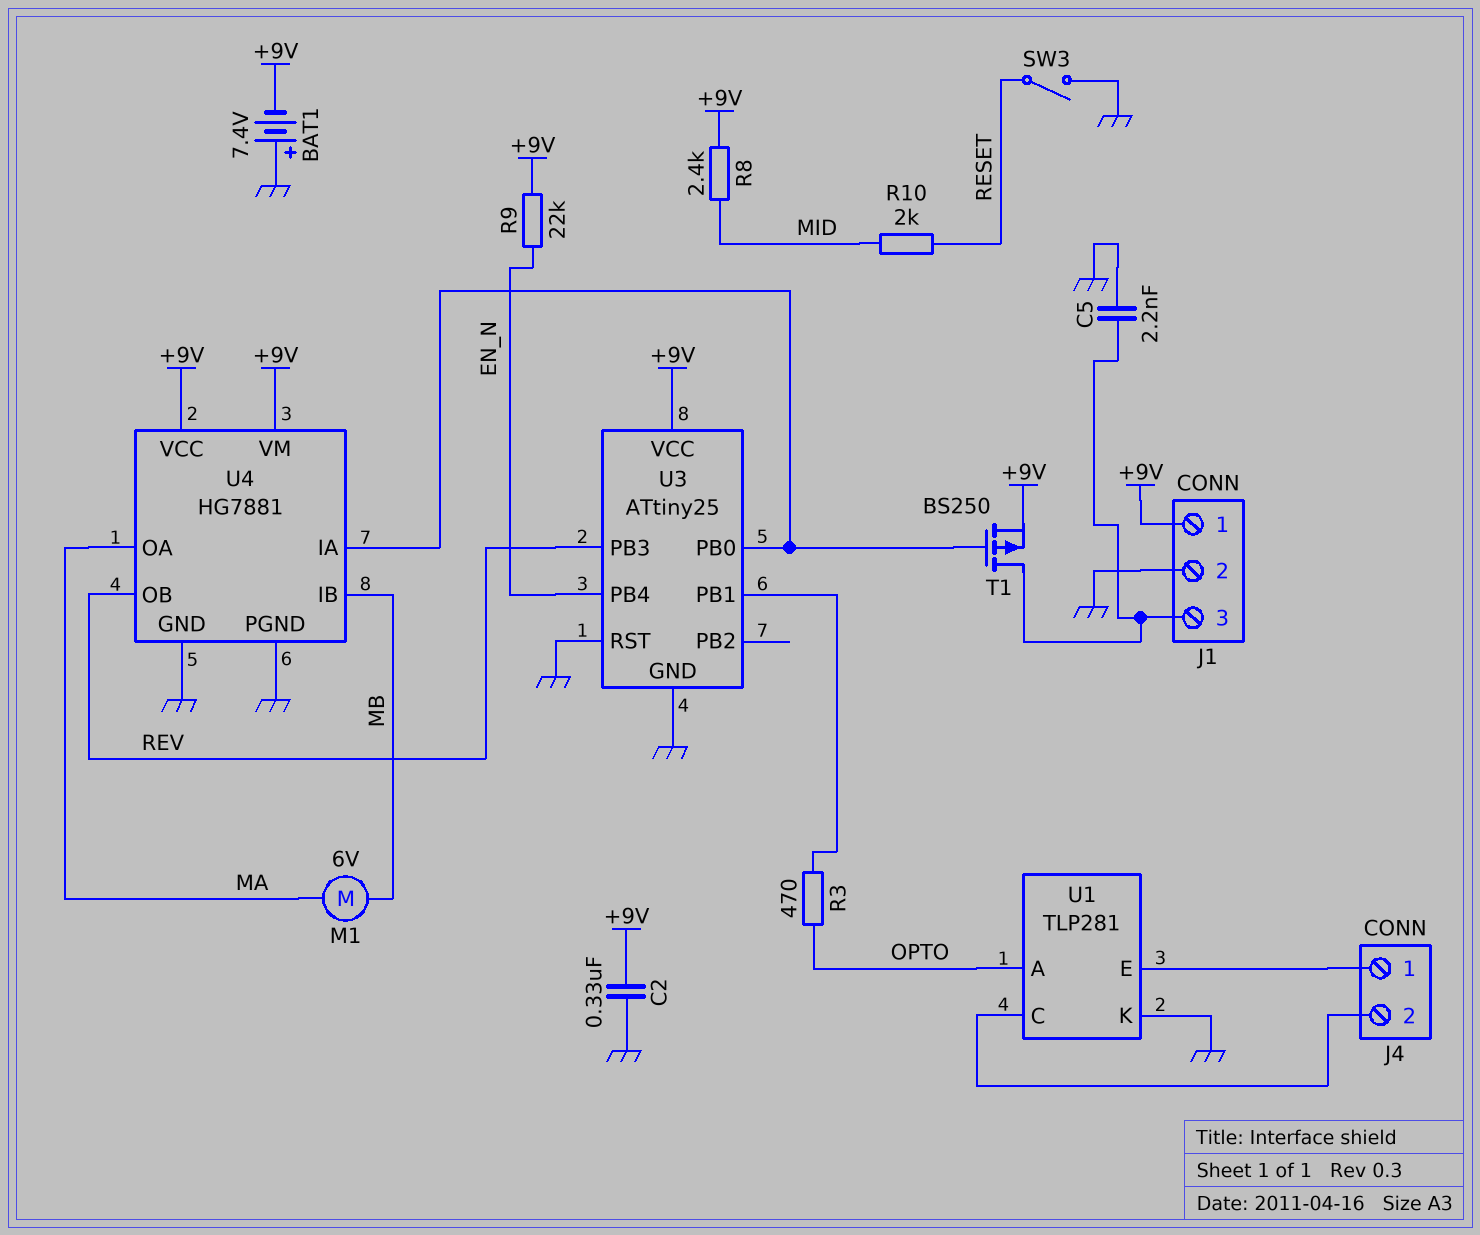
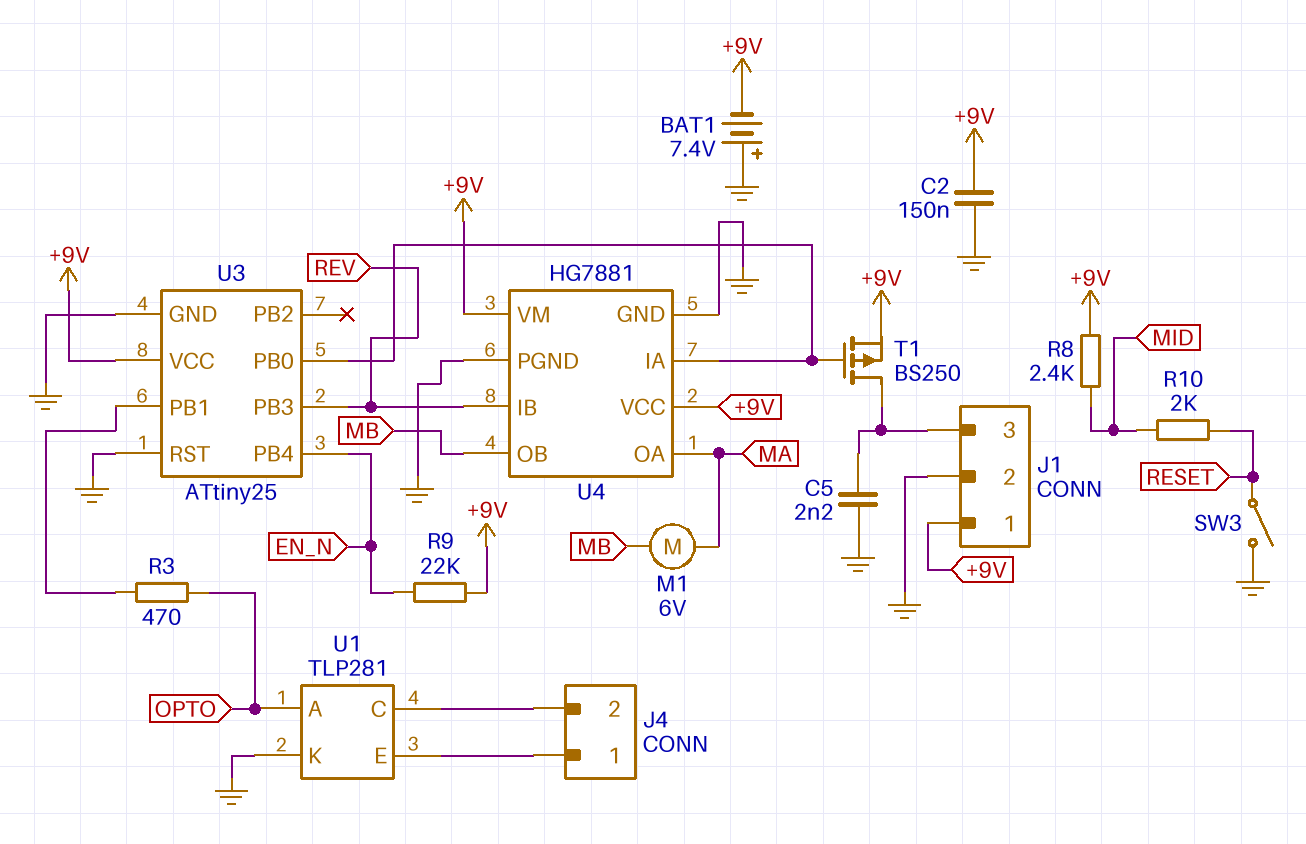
C2: 330nF (+9V, GND) -> 150nF (+9V, GND)
U4 pin IB: MB -> REV
U4 pin OB: REV -> MB

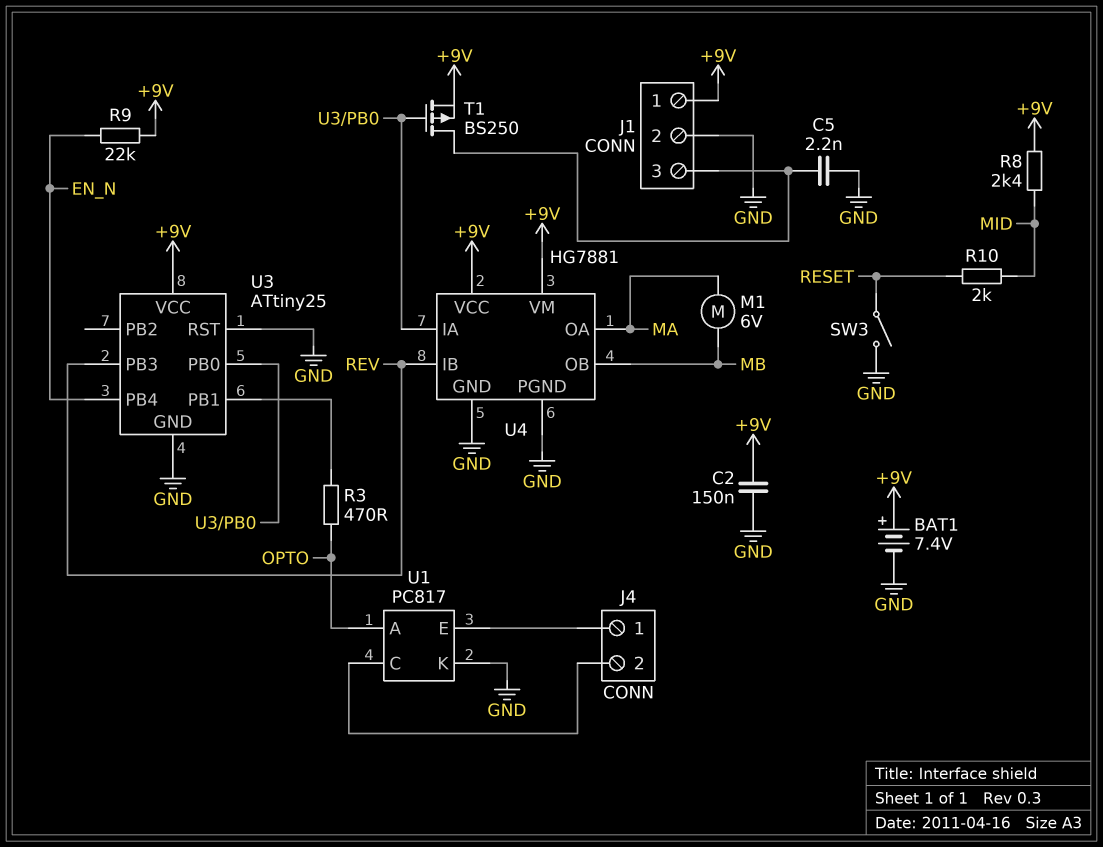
BAT1: 7.4V (plus GND, minus +9V) -> 7.4V (plus +9V, minus GND)
U1: TLP281 -> PC817

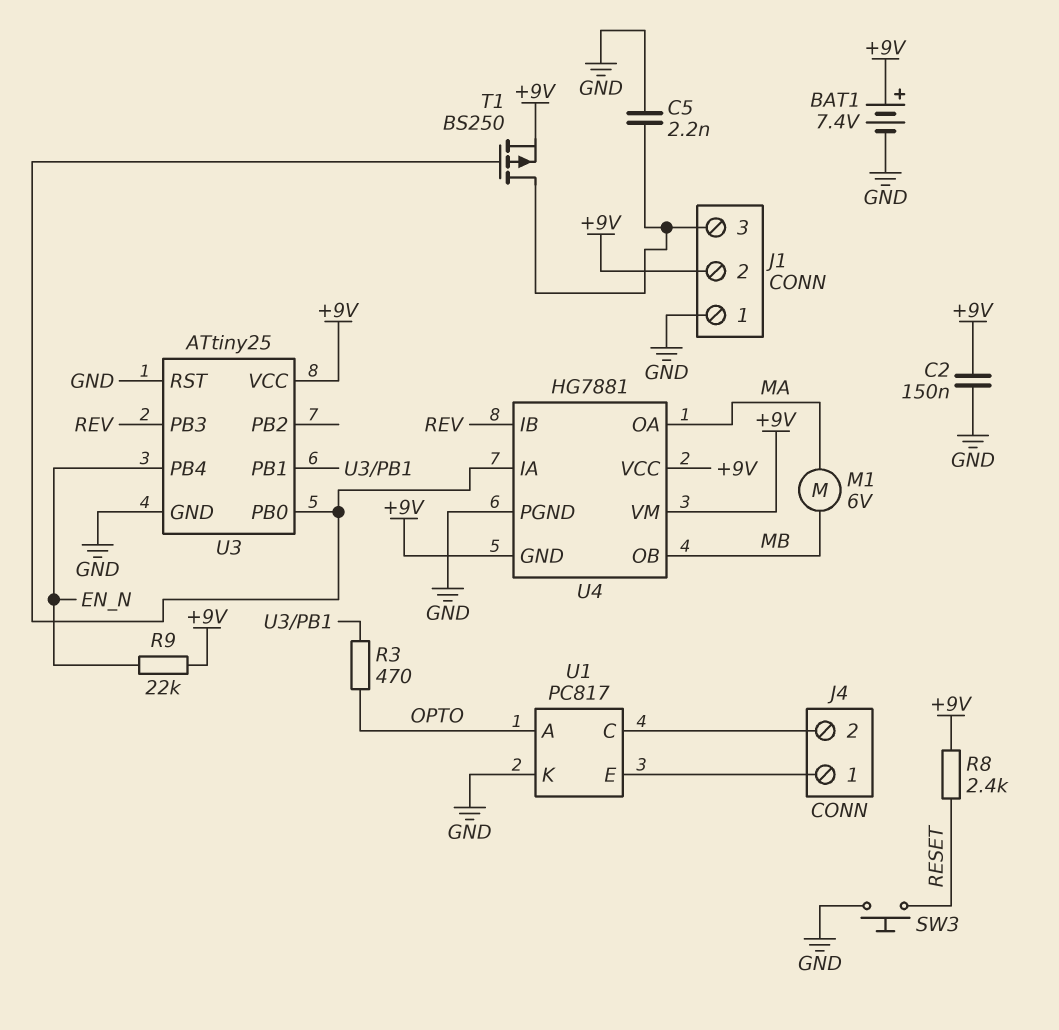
J1 pin 1: +9V -> GND
J1 pin 2: GND -> +9V
R8: 2.4k (+9V, MID) -> 2.4k (+9V, RESET)
R10: 2k (MID, RESET) -> none
SW3: switch (GND, RESET) -> button (GND, RESET)
U4 pin GND: GND -> +9V

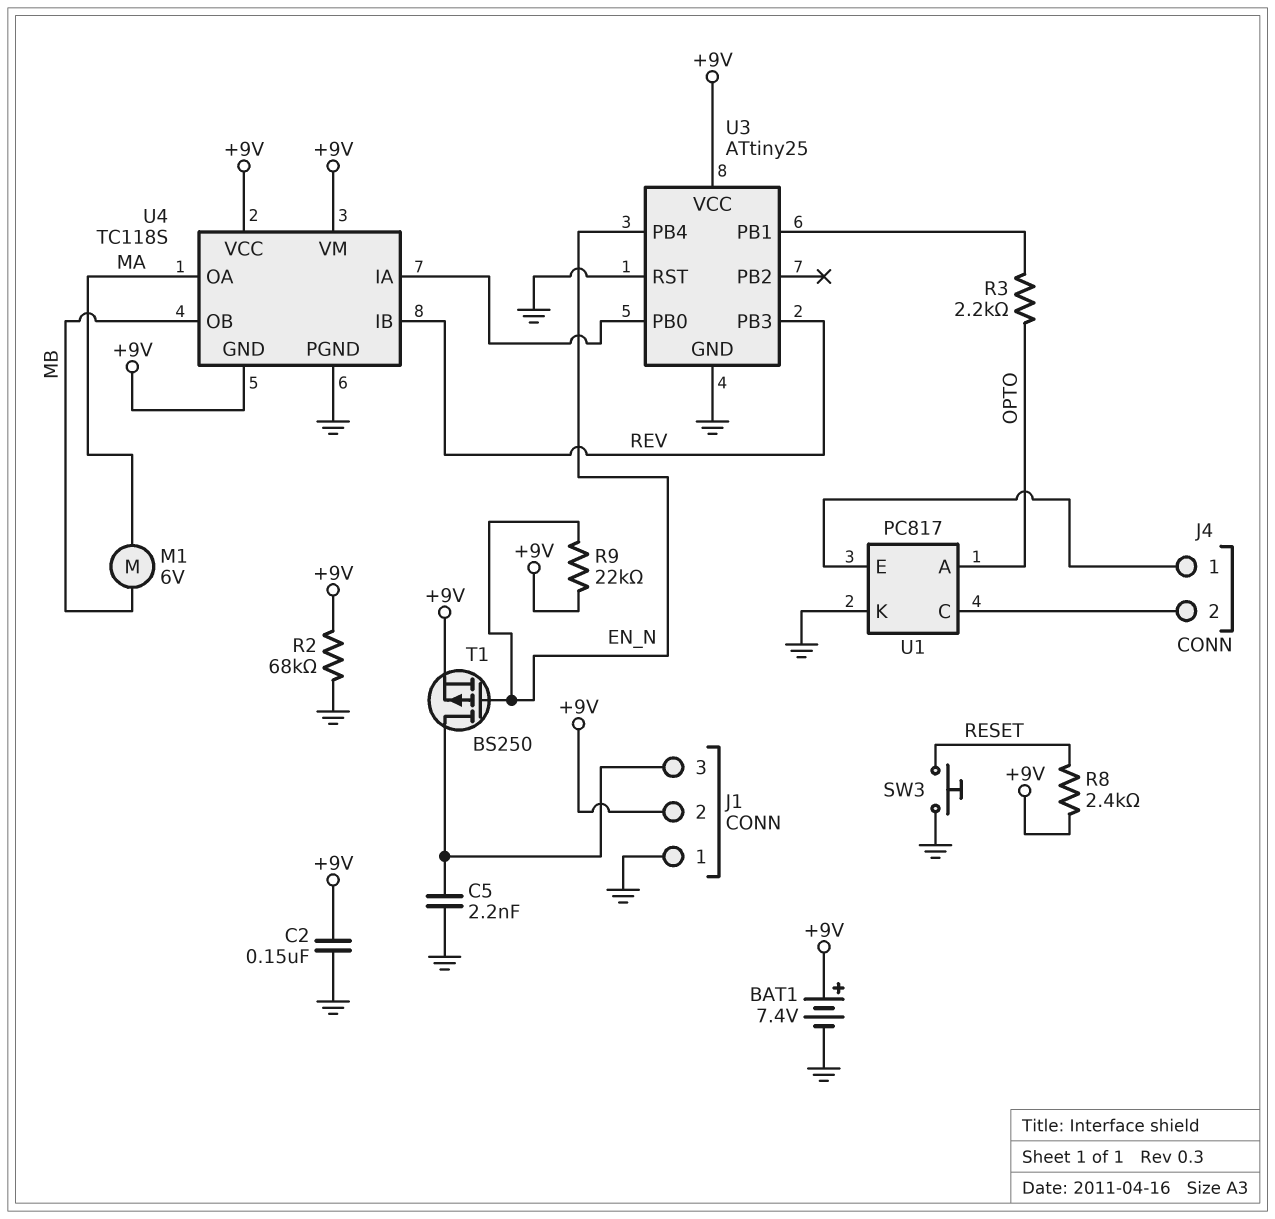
R2: none -> 68k (+9V, GND)
R3: 470 (OPTO, U3/PB1) -> 2.2k (OPTO, U3/PB1)
T1: PMOS BS250 (G U3/PB0, D J1/3, S +9V) -> PMOS BS250 (G EN_N, D J1/3, S +9V)
U4: HG7881 -> TC118S

